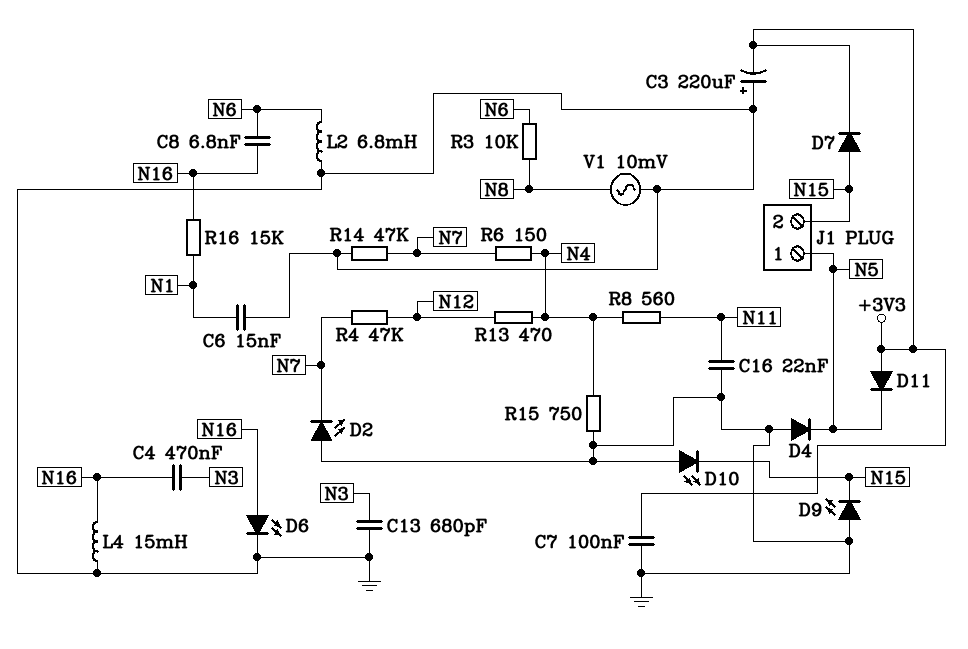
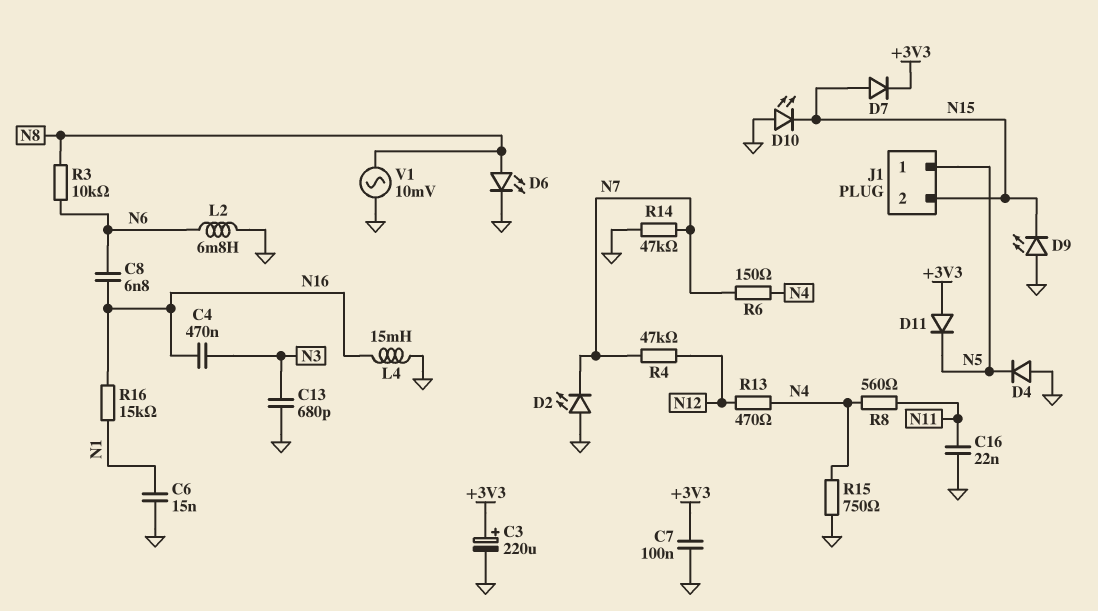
C3: 220uF (plus GND, minus +3V3) -> 220uF (plus +3V3, minus GND)
D6: LED (A N16, K GND) -> LED (A N8, K GND)

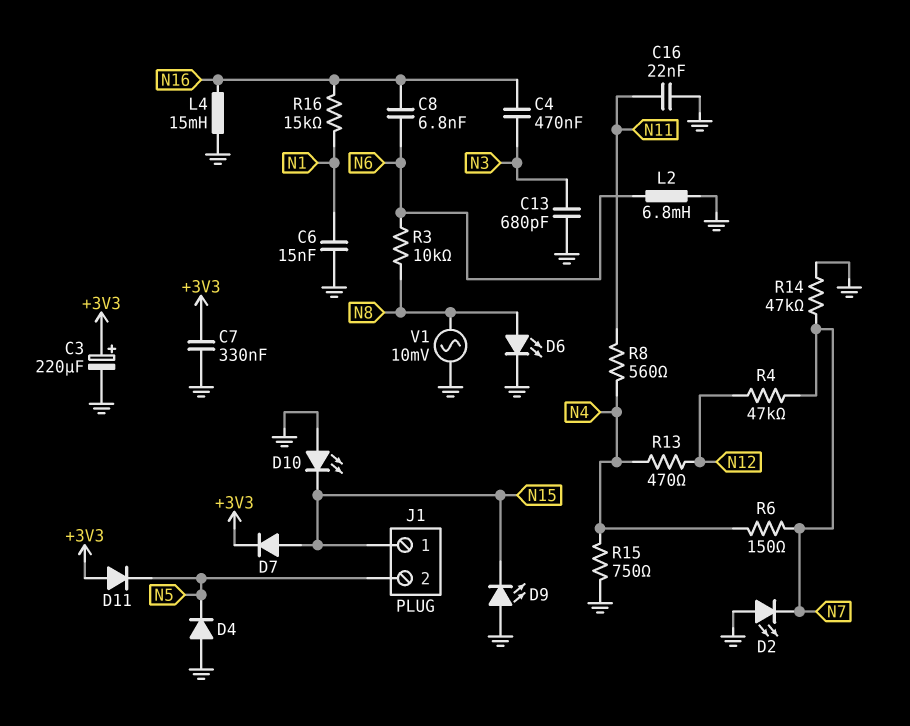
C7: 100nF (+3V3, GND) -> 330nF (+3V3, GND)
J1 pin 1: N5 -> N15
J1 pin 2: N15 -> N5

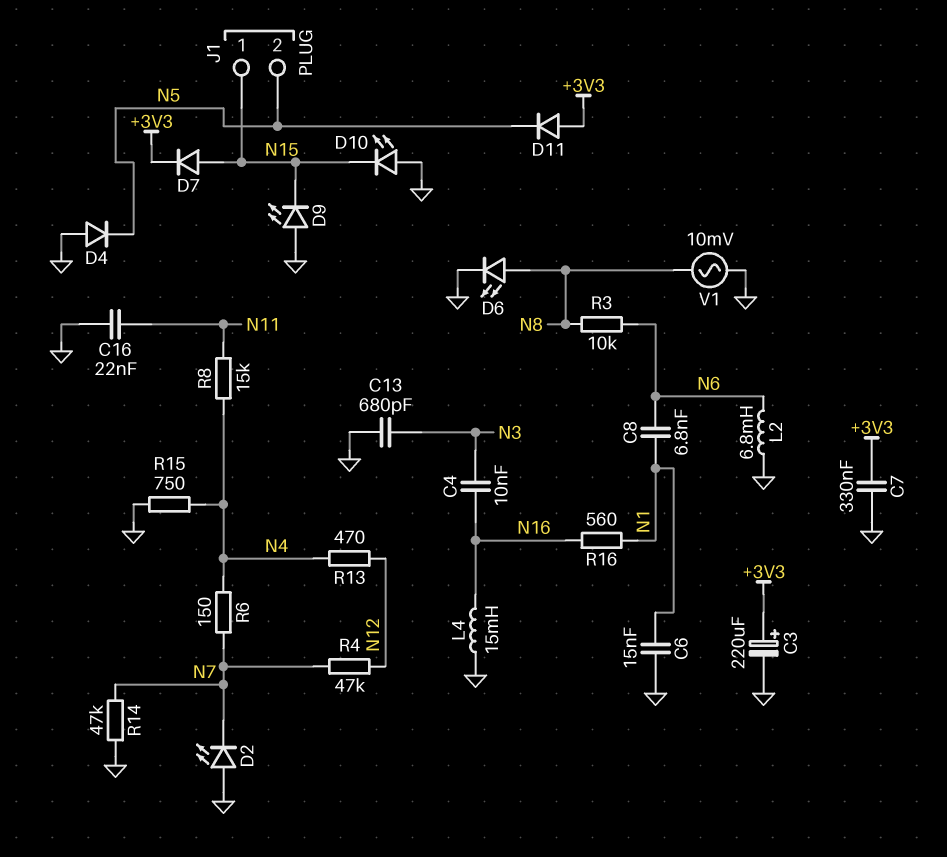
C4: 470nF (N3, N16) -> 10nF (N3, N16)
C8: 6.8nF (N6, N16) -> 6.8nF (N1, N6)
R8: 560 (N4, N11) -> 15k (N4, N11)
R16: 15k (N1, N16) -> 560 (N1, N16)

